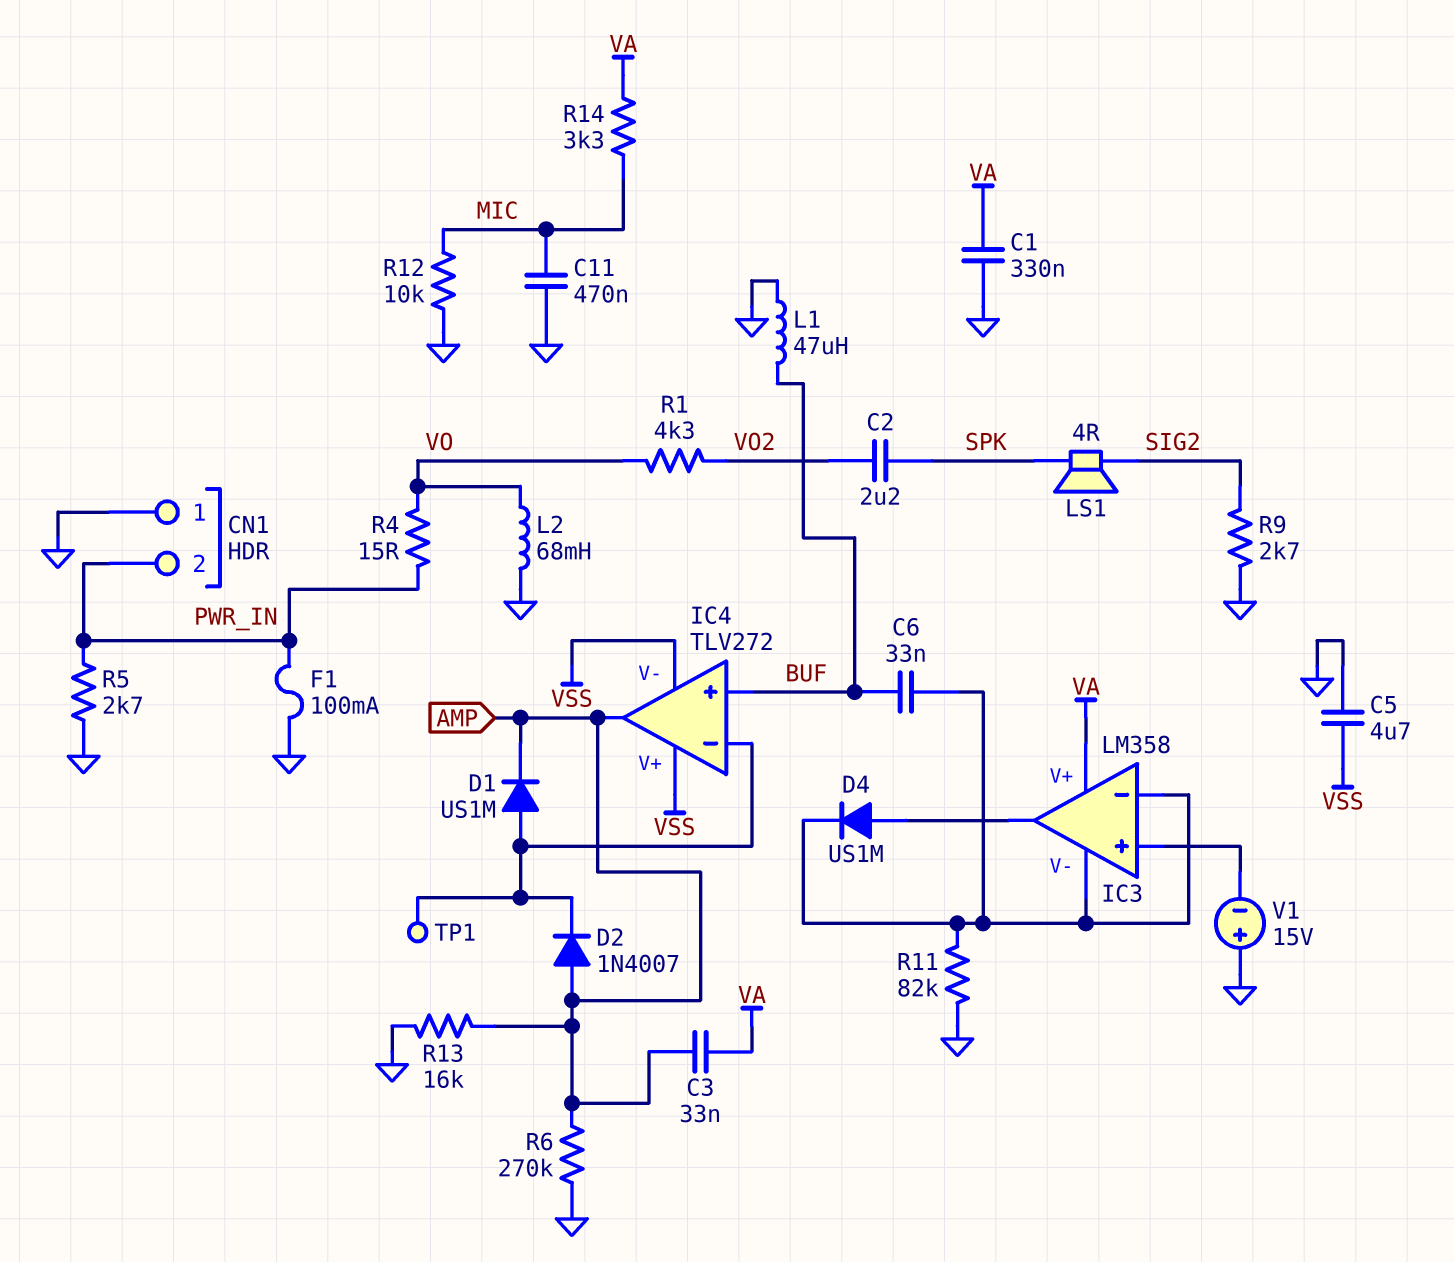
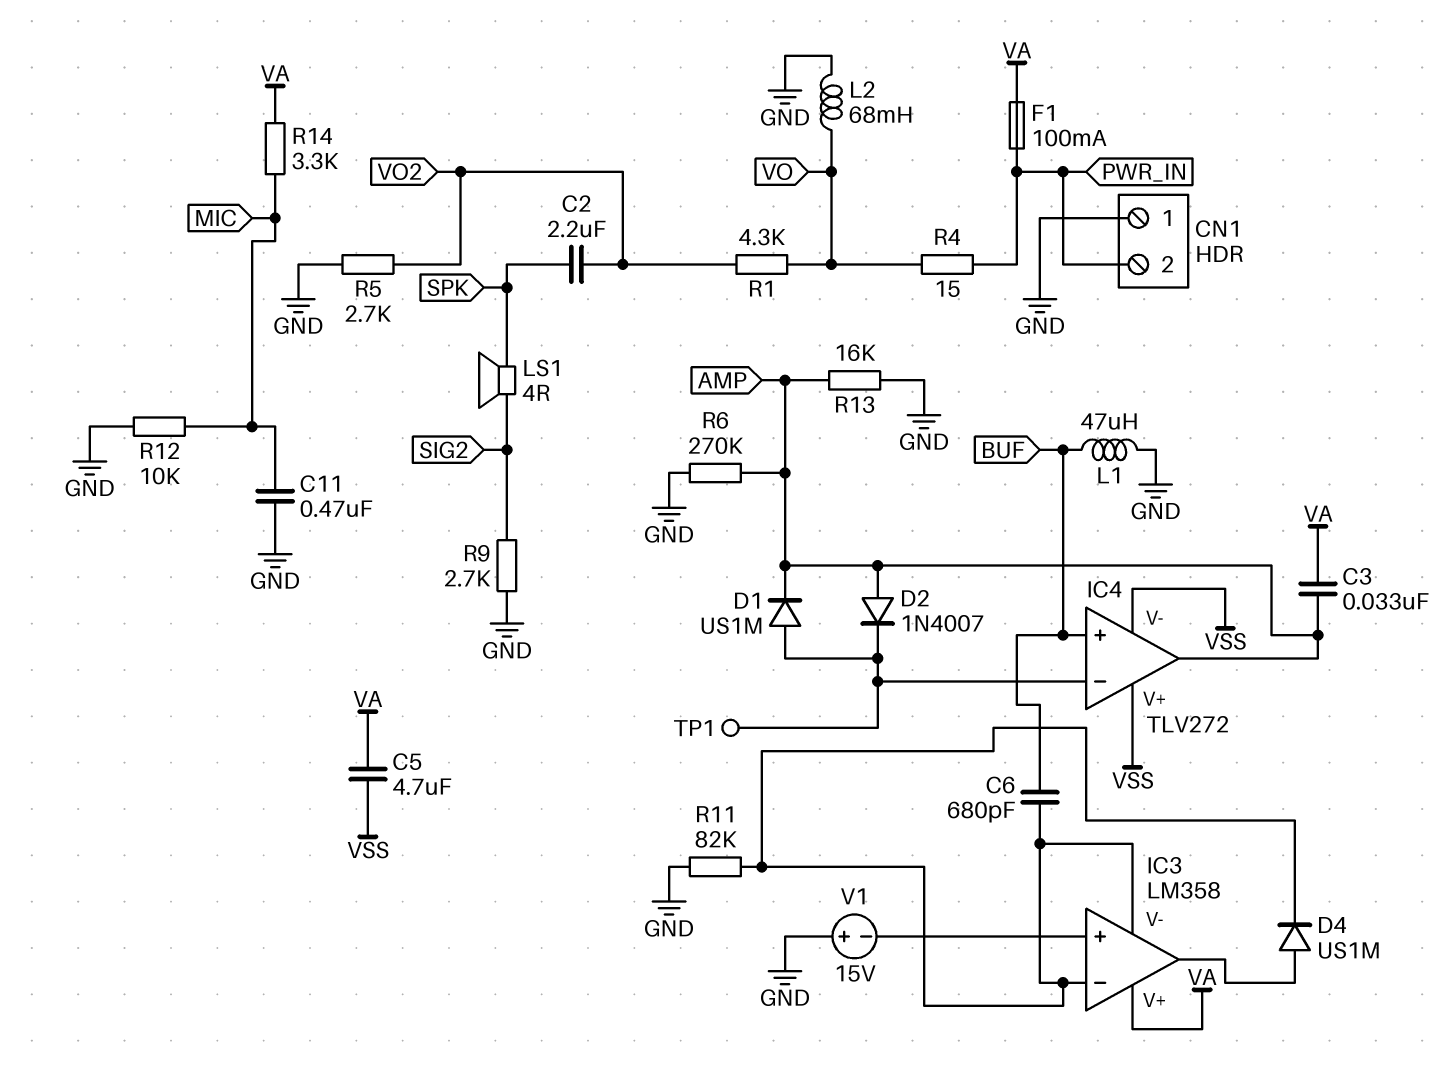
C1: 330nF (GND, VA) -> none
C5: 4.7uF (GND, VSS) -> 4.7uF (VA, VSS)
C6: 33nF (BUF, IC3/V-) -> 680pF (BUF, IC3/V-)
F1: 100mA (GND, PWR_IN) -> 100mA (PWR_IN, VA)
R5: 2.7k (GND, PWR_IN) -> 2.7k (GND, VO2)

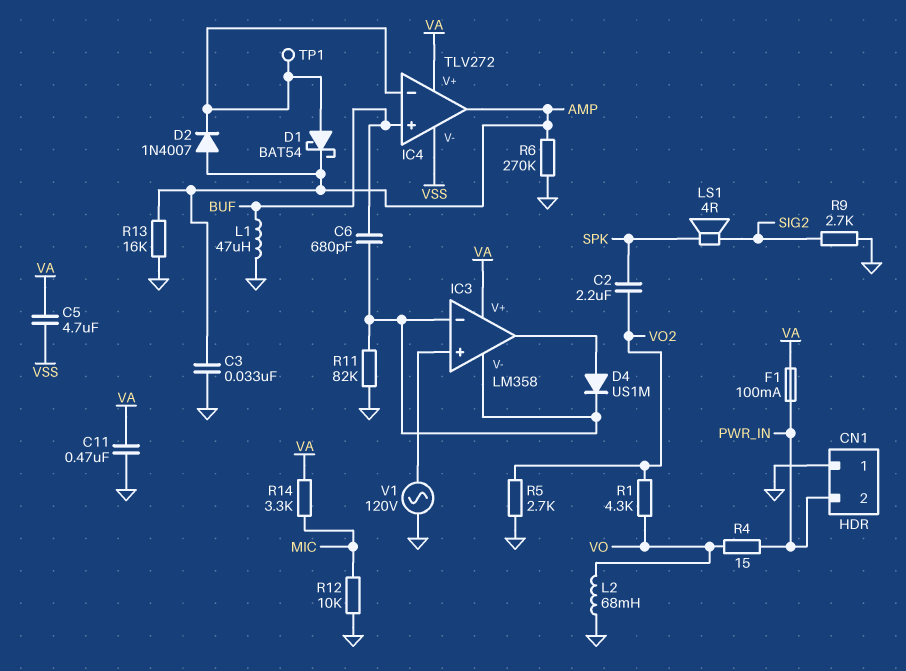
C3: 33nF (AMP, VA) -> 33nF (AMP, GND)
C11: 470nF (GND, MIC) -> 470nF (GND, VA)
D1: diode US1M (A IC4/in-, K AMP) -> schottky BAT54 (A IC4/in-, K AMP)
IC4 pin V+: VSS -> VA
V1: 15V (plus GND, minus IC3/in+) -> AC 120V (GND, IC3/in+)

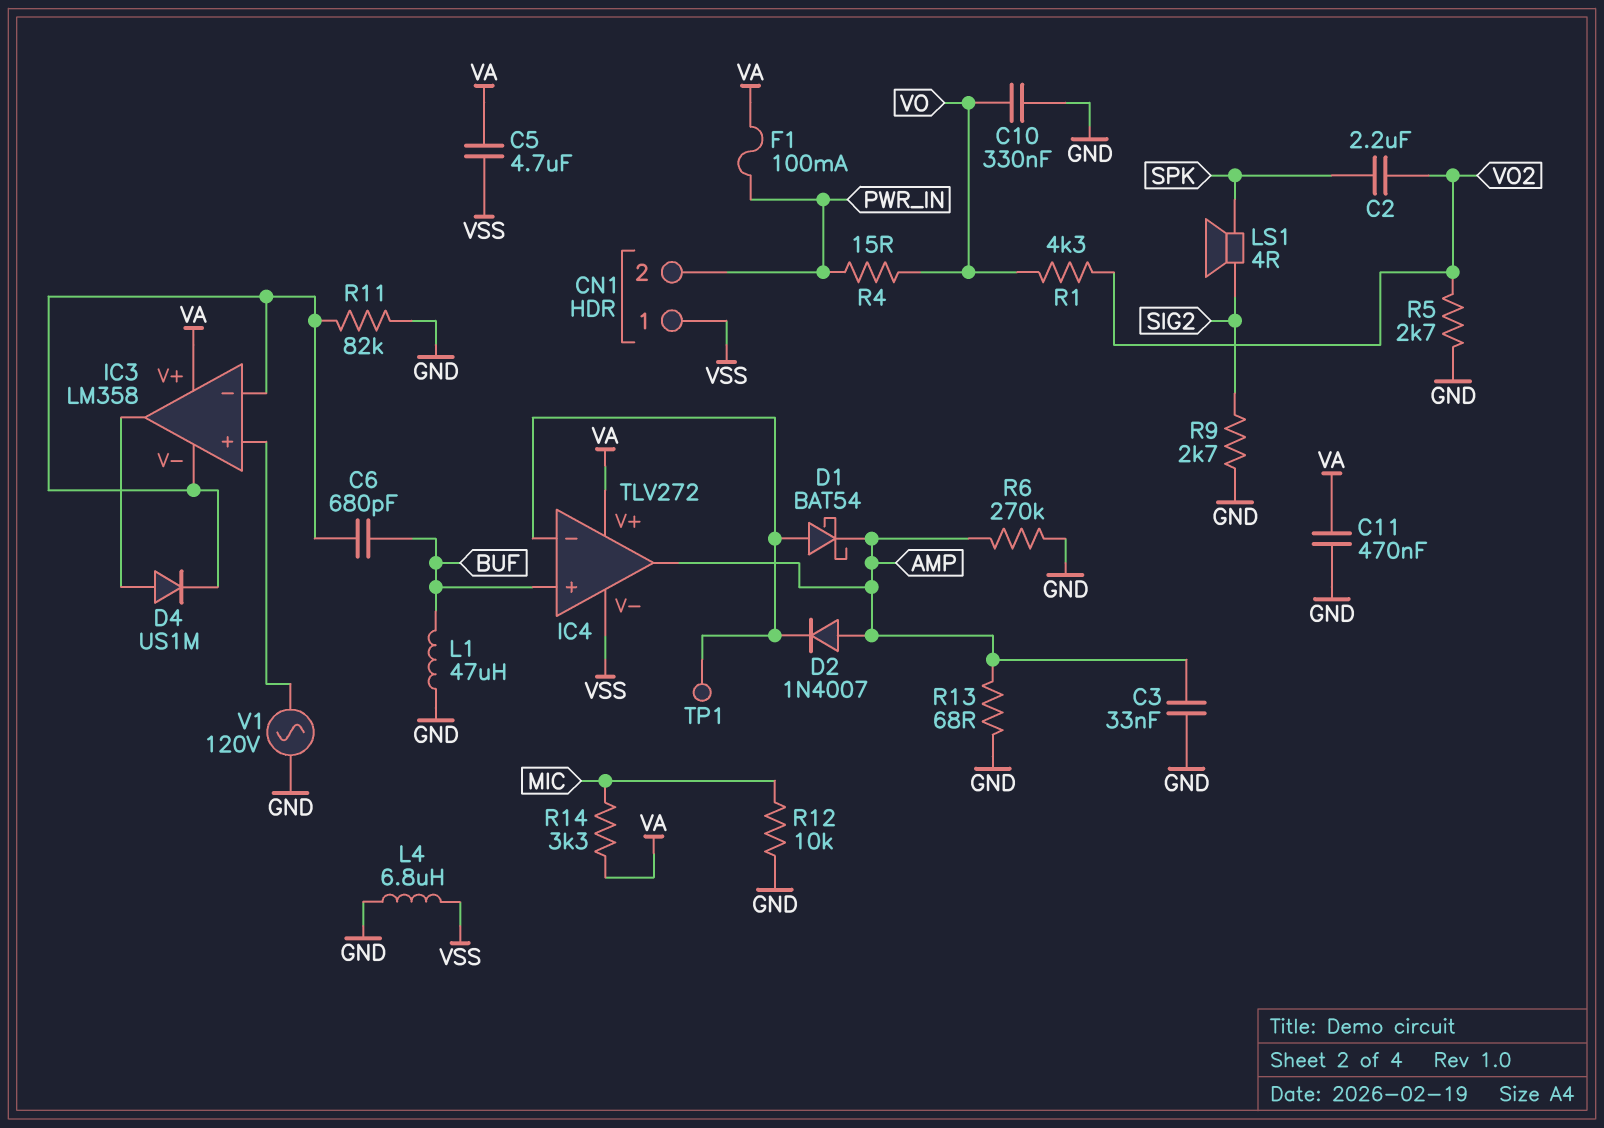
C10: none -> 330nF (GND, VO)
CN1 pin 1: GND -> VSS
L2: 68mH (GND, VO) -> none
L4: none -> 6.8uH (GND, VSS)
R13: 16k (AMP, GND) -> 68 (AMP, GND)

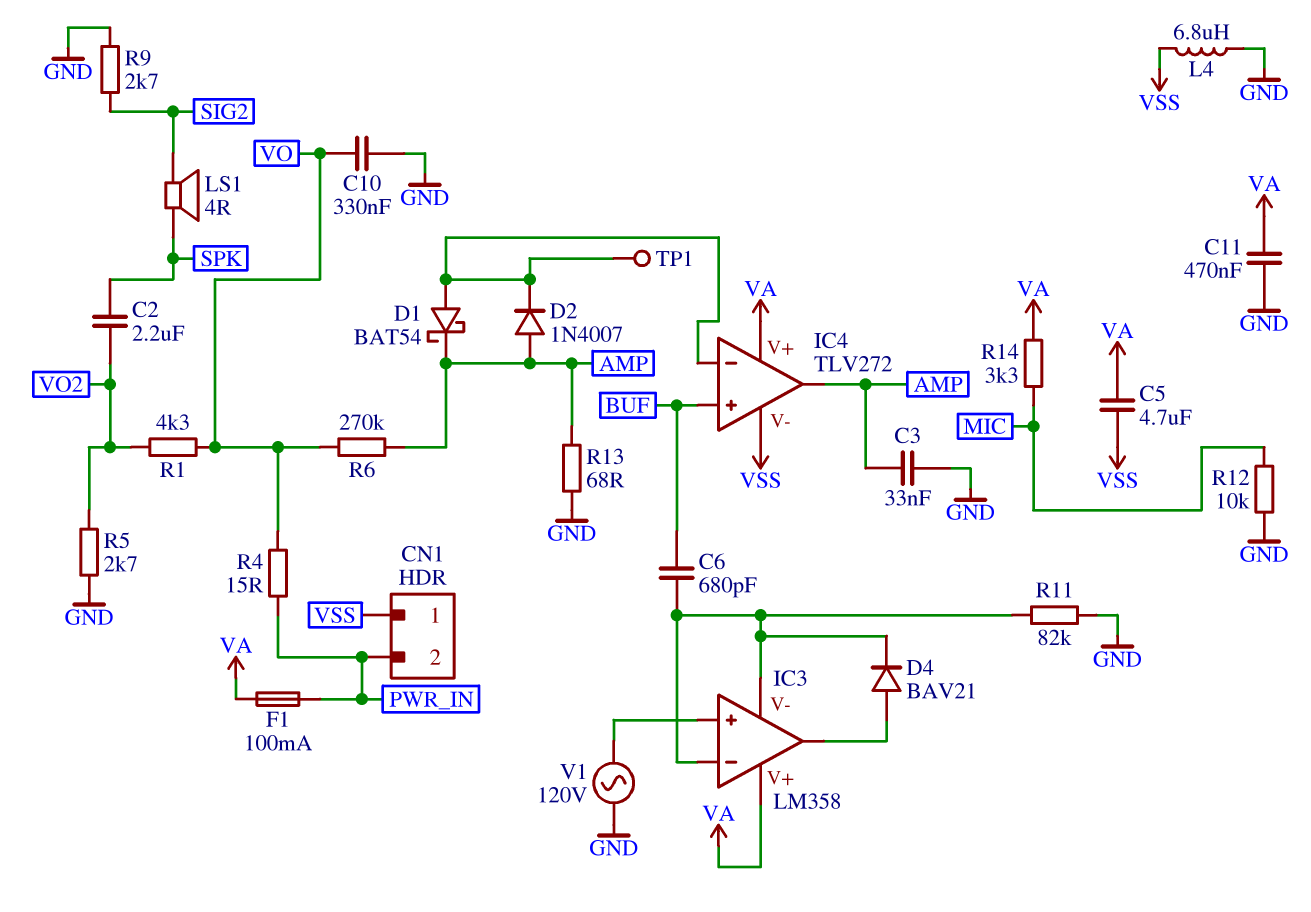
D4: diode US1M (A IC3/out, K IC3/V-) -> diode BAV21 (A IC3/out, K IC3/V-)
L1: 47uH (BUF, GND) -> none
R6: 270k (AMP, GND) -> 270k (AMP, VO)

